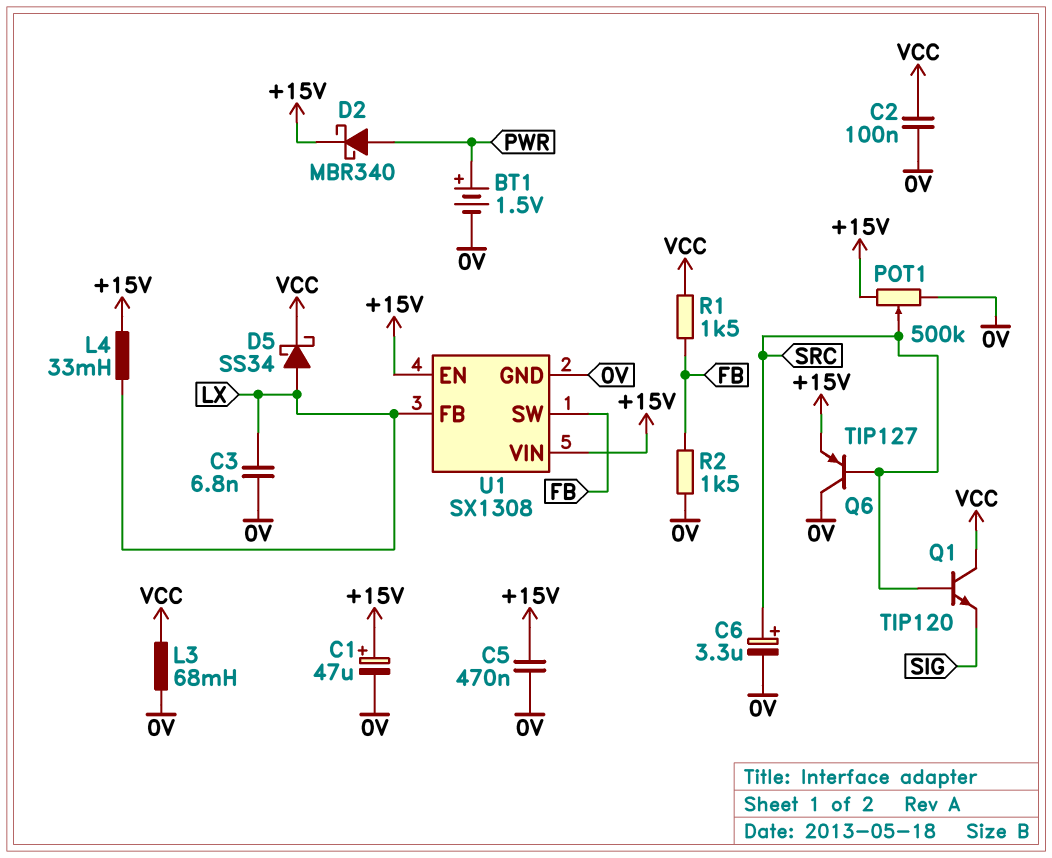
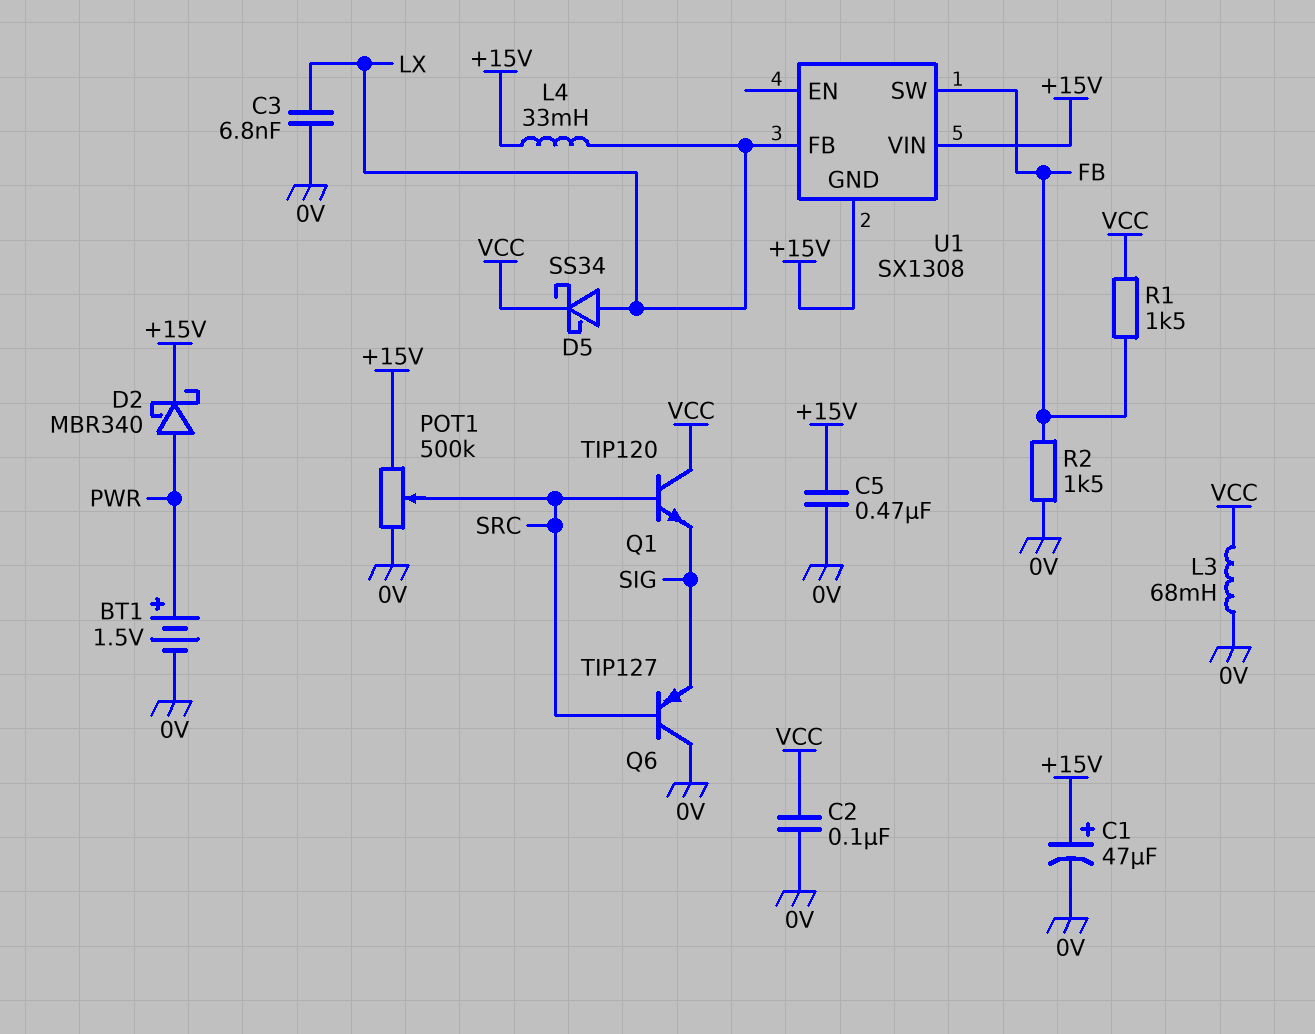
C6: 3.3uF (plus SRC, minus 0V) -> none
Q6: PNP TIP127 (B SRC, C 0V, E +15V) -> PNP TIP127 (B SRC, C 0V, E SIG)
U1 pin EN: +15V -> none
U1 pin GND: 0V -> +15V

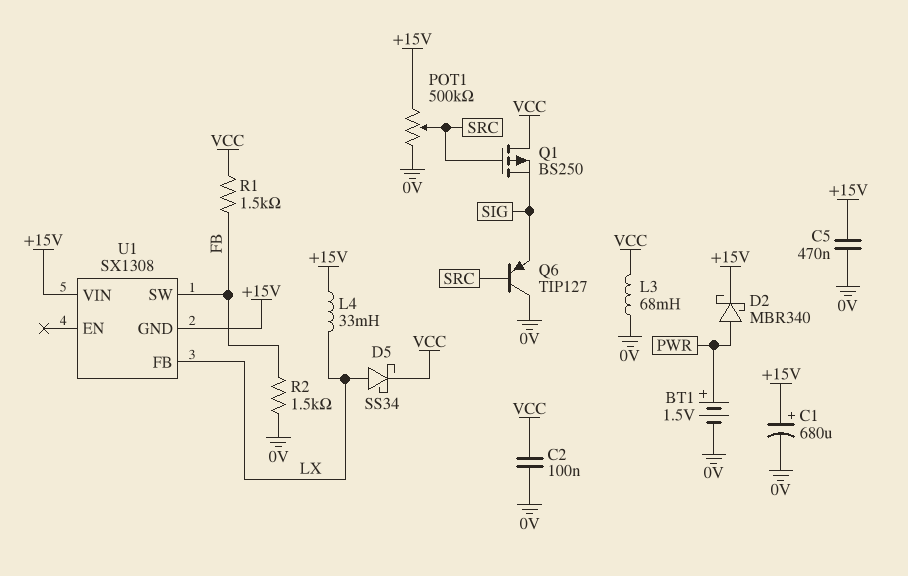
C1: 47uF (plus +15V, minus 0V) -> 680uF (plus +15V, minus 0V)
C3: 6.8nF (0V, LX) -> none
Q1: NPN TIP120 (B SRC, C VCC, E SIG) -> PMOS BS250 (G SRC, D VCC, S SIG)

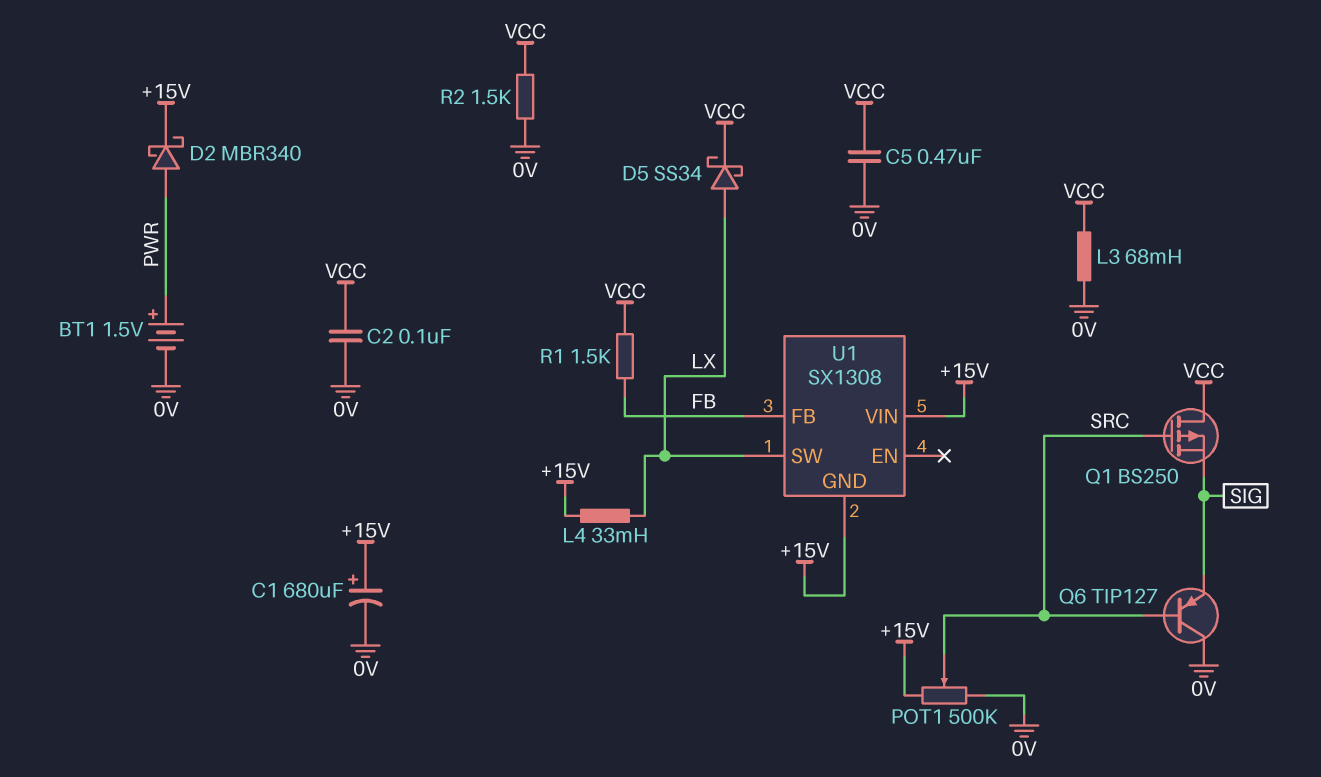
C5: 470nF (+15V, 0V) -> 470nF (0V, VCC)
R2: 1.5k (0V, FB) -> 1.5k (0V, VCC)
U1 pin FB: LX -> FB
U1 pin SW: FB -> LX

